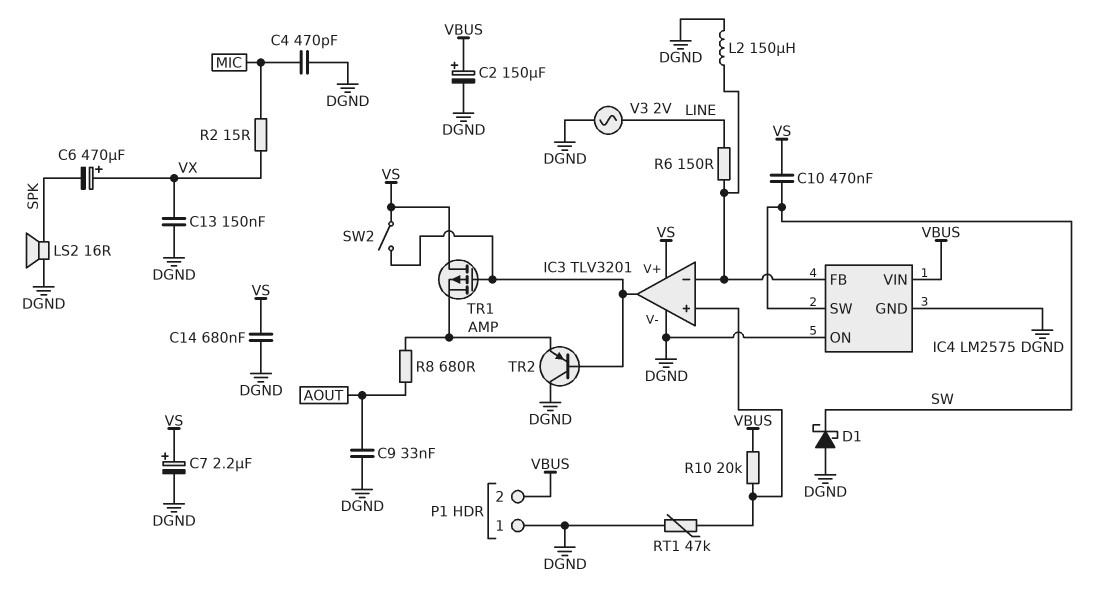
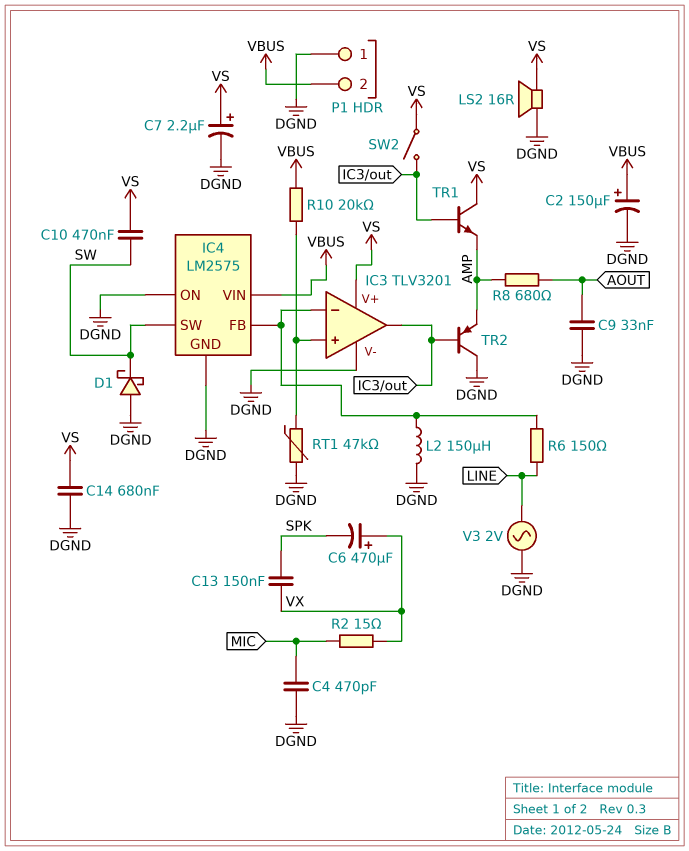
C13: 150nF (DGND, VX) -> 150nF (SPK, VX)
LS2: speaker 16R (DGND, SPK) -> speaker 16R (DGND, VS)
TR1: PMOS (G IC3/out, D VS, S AMP) -> NPN (B IC3/out, C VS, E AMP)

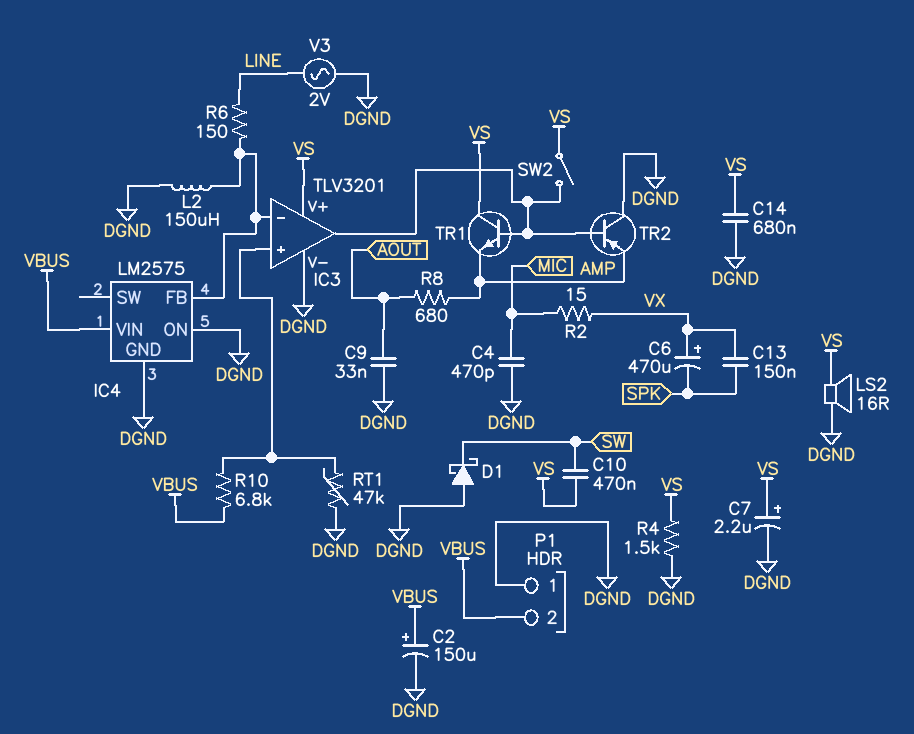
IC4 pin SW: SW -> none
R4: none -> 1.5k (DGND, VS)
R10: 20k (IC3/in+, VBUS) -> 6.8k (IC3/in+, VBUS)

